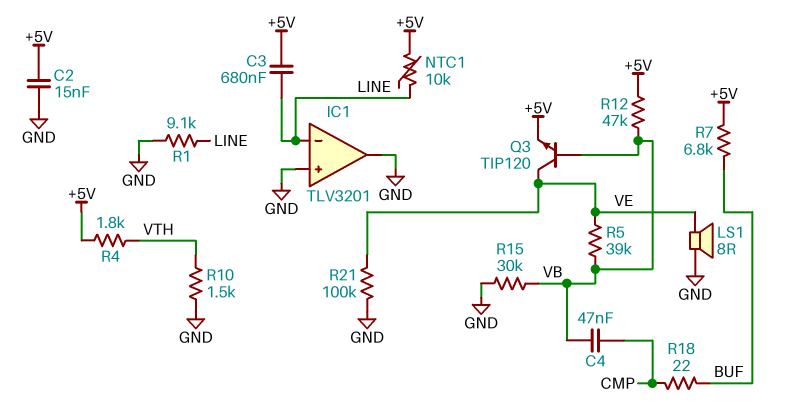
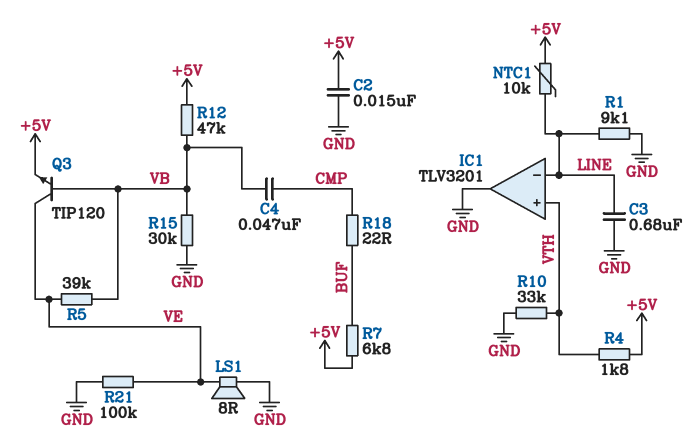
C3: 680nF (+5V, LINE) -> 680nF (GND, LINE)
IC1 pin in+: GND -> VTH
R10: 1.5k (GND, VTH) -> 33k (GND, VTH)

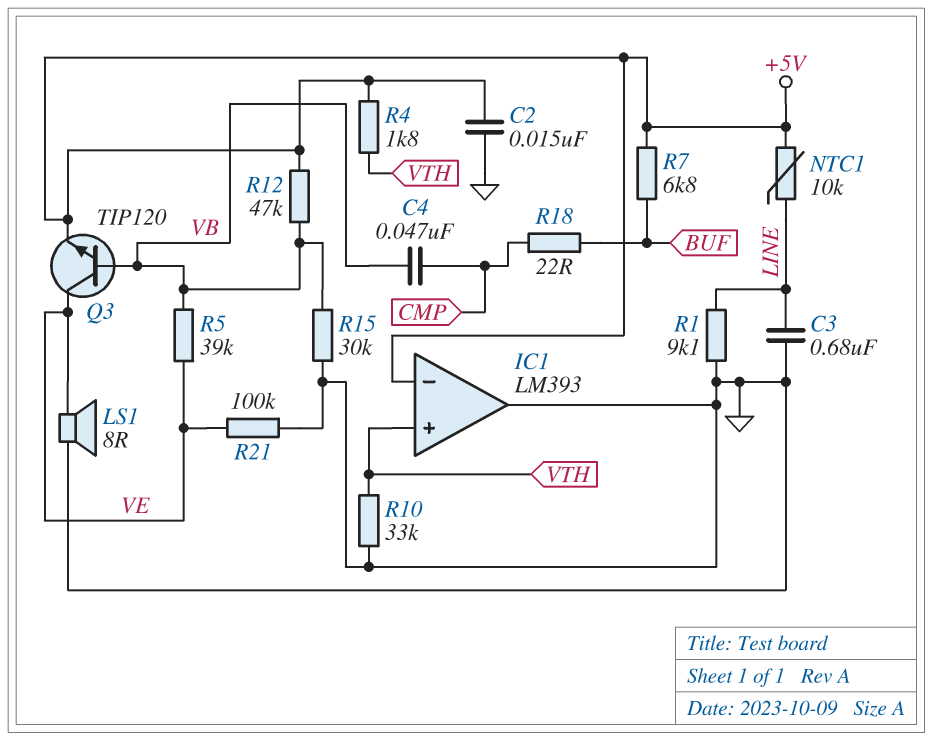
IC1: TLV3201 -> LM393
IC1 pin in-: LINE -> +5V

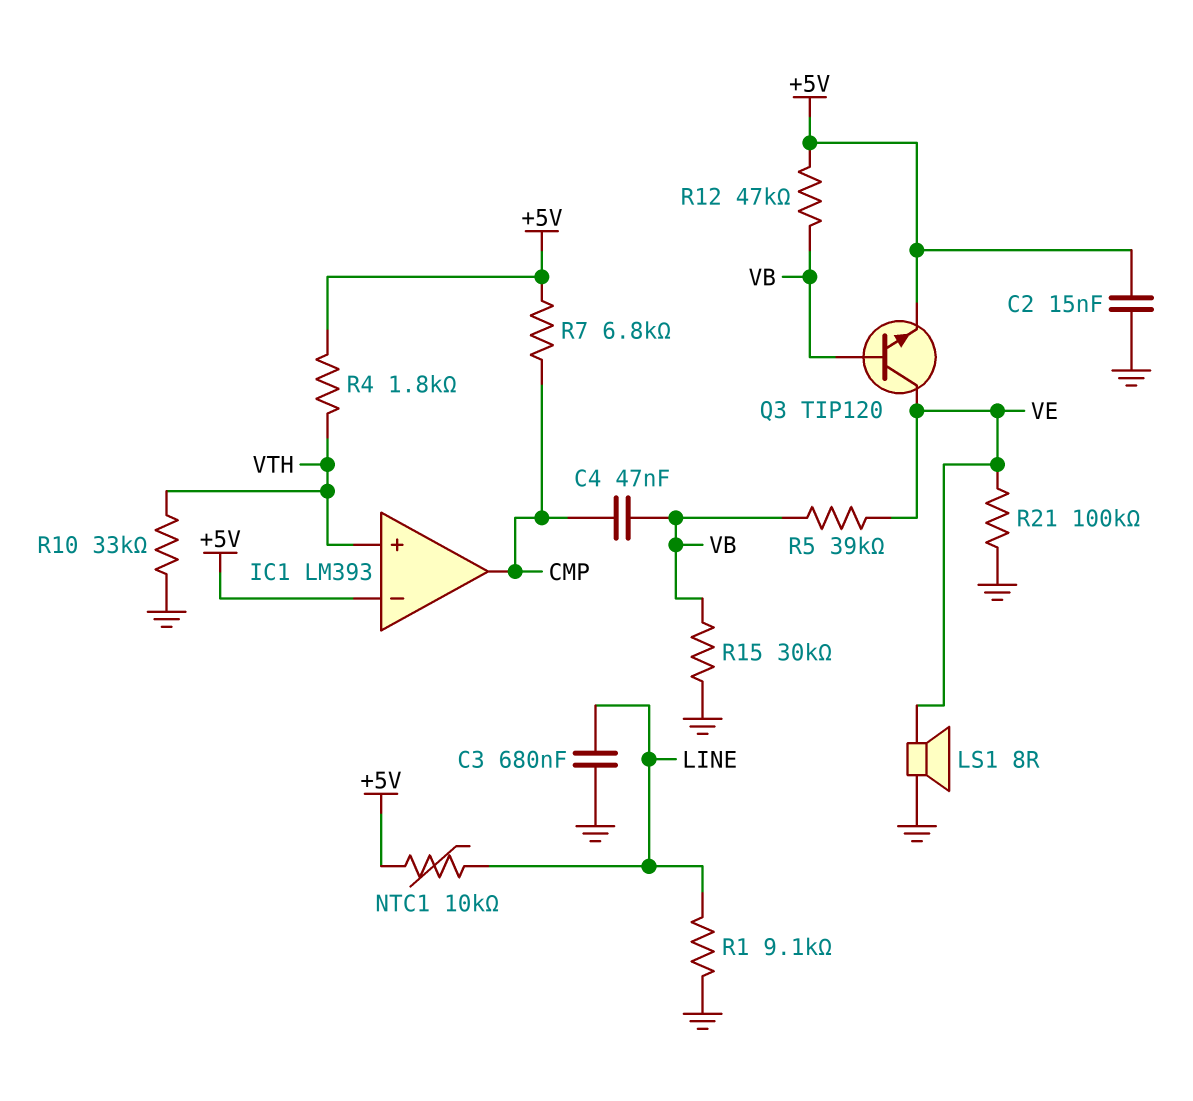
IC1 pin out: GND -> CMP
R7: 6.8k (+5V, BUF) -> 6.8k (+5V, CMP)
R18: 22 (BUF, CMP) -> none

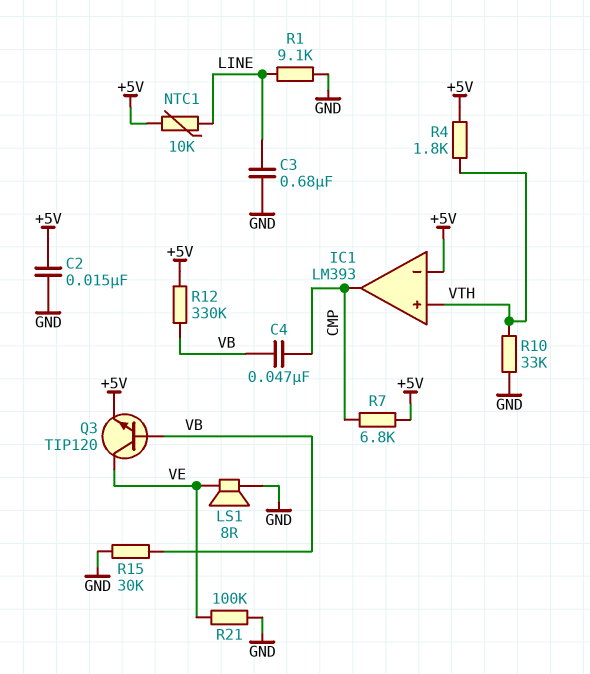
R5: 39k (VB, VE) -> none
R12: 47k (+5V, VB) -> 330k (+5V, VB)

